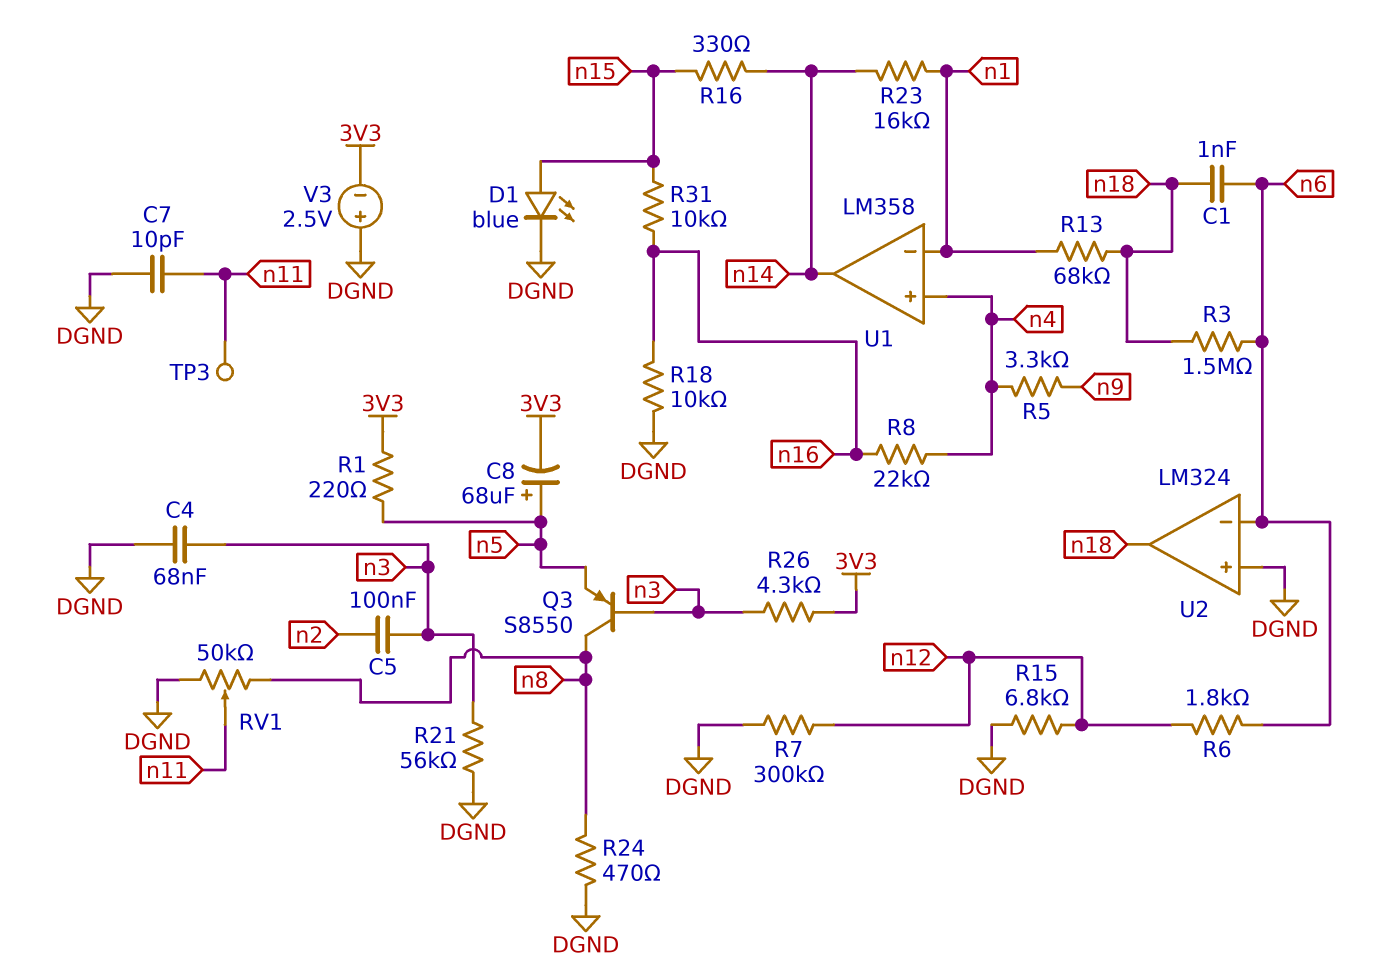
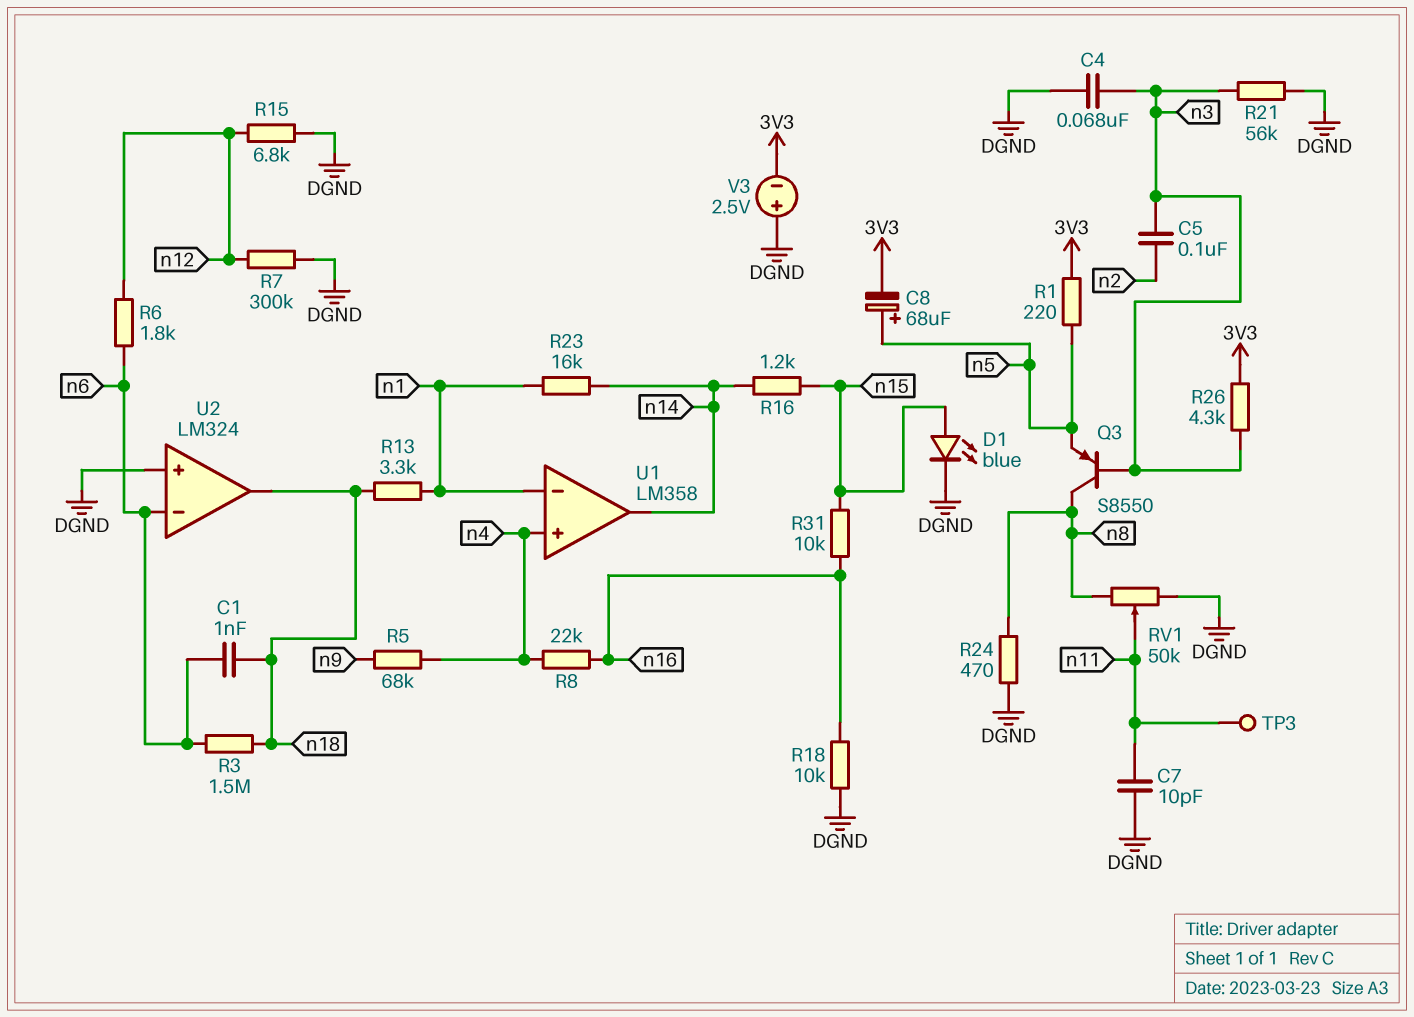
R5: 3.3k (n4, n9) -> 68k (n4, n9)
R13: 68k (n1, n18) -> 3.3k (n1, n18)
R16: 330 (n14, n15) -> 1.2k (n14, n15)

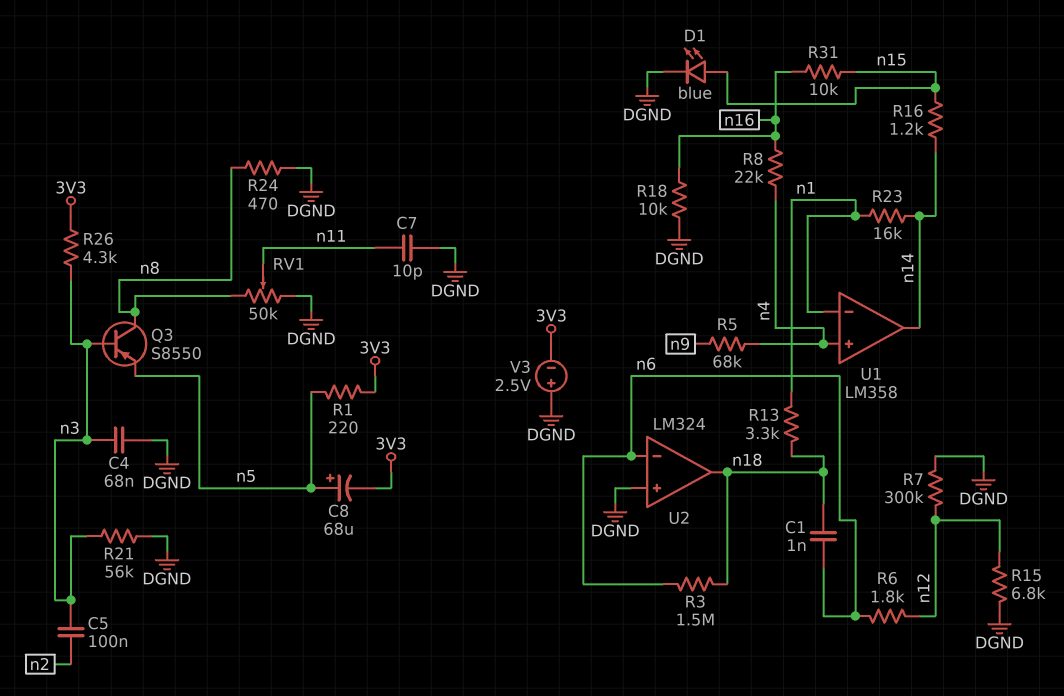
TP3: test point (n11) -> none

